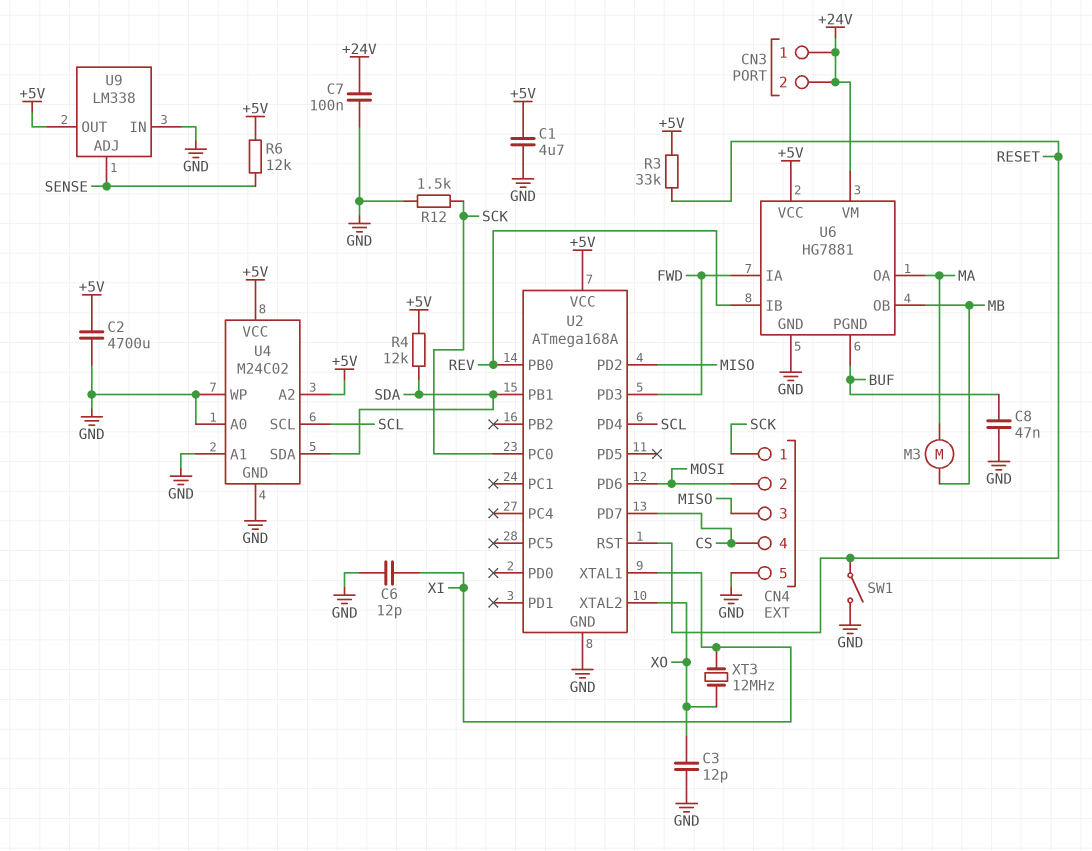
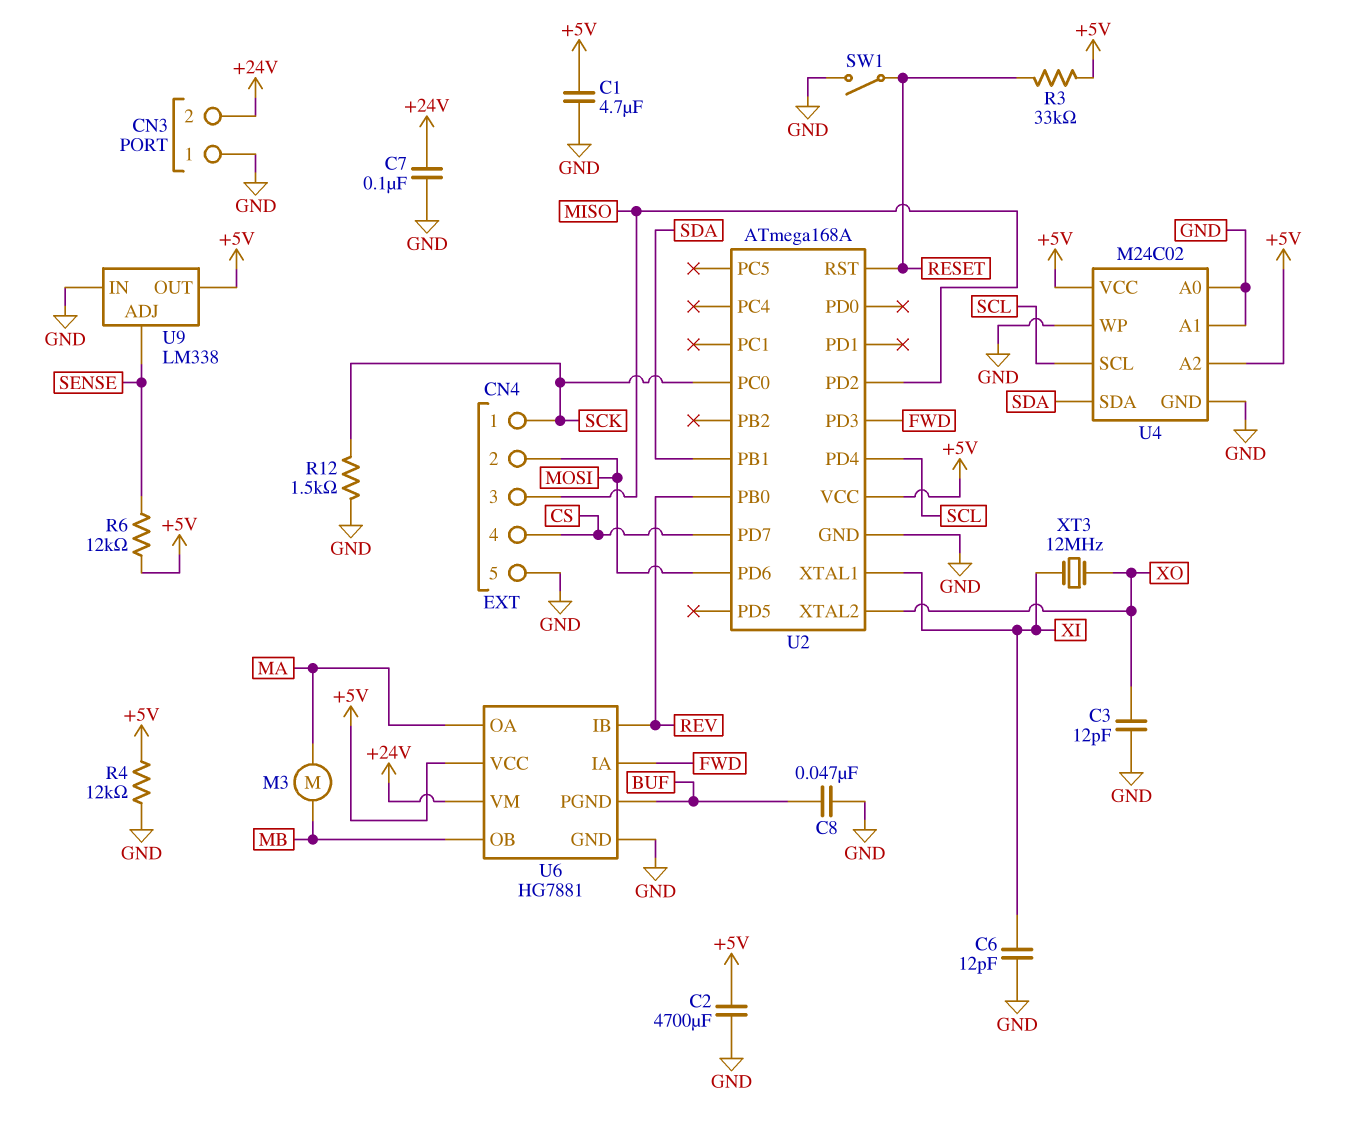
CN3 pin 1: +24V -> GND
R4: 12k (+5V, SDA) -> 12k (+5V, GND)

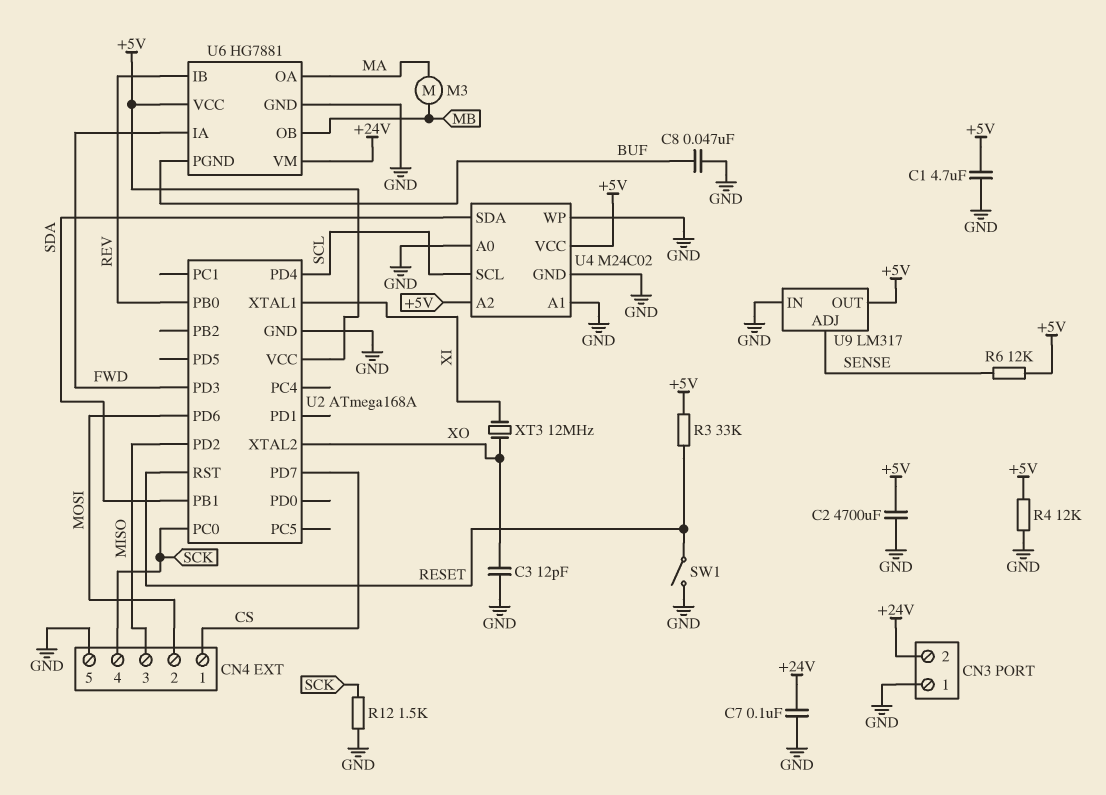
C6: 12pF (GND, XI) -> none
CN4 pin 1: SCK -> CS
CN4 pin 4: CS -> SCK
U9: LM338 -> LM317

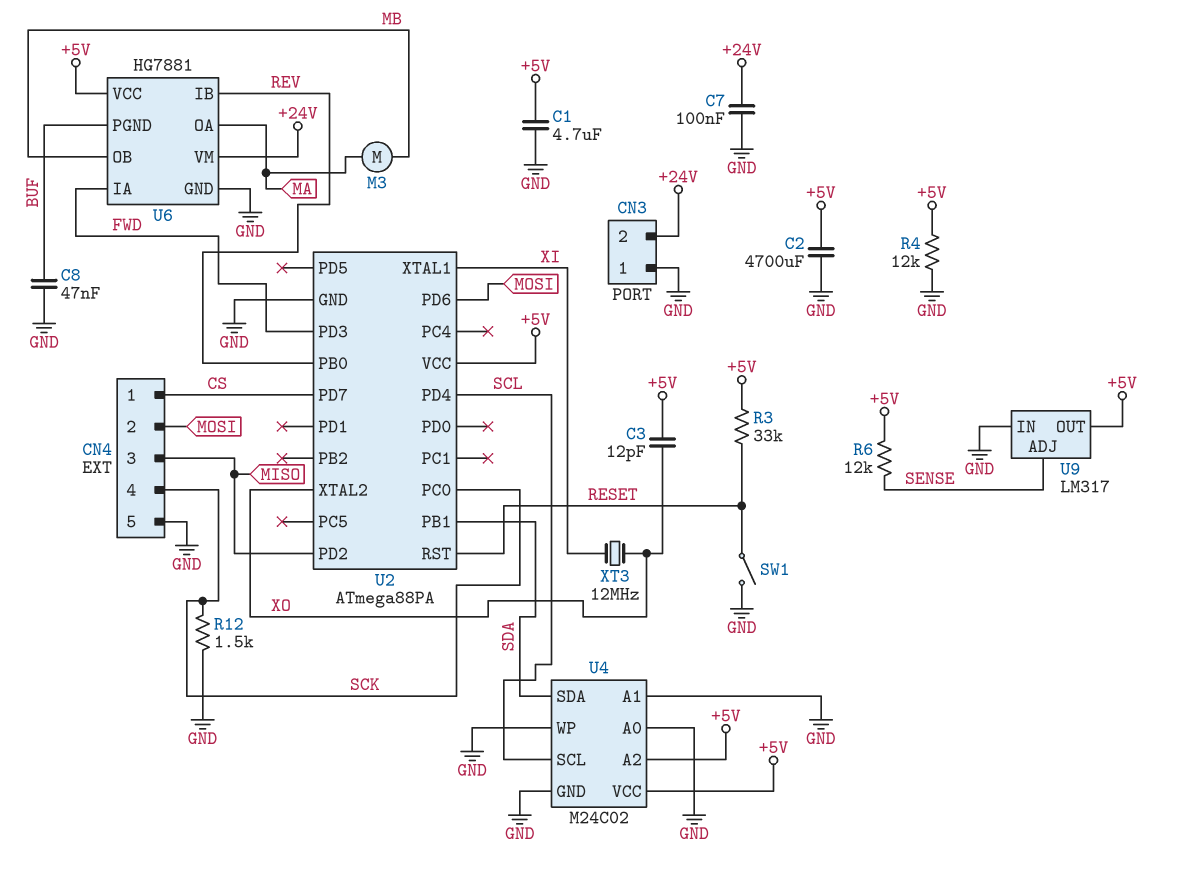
C3: 12pF (GND, XO) -> 12pF (+5V, XO)
U2: ATmega168A -> ATmega88PA

